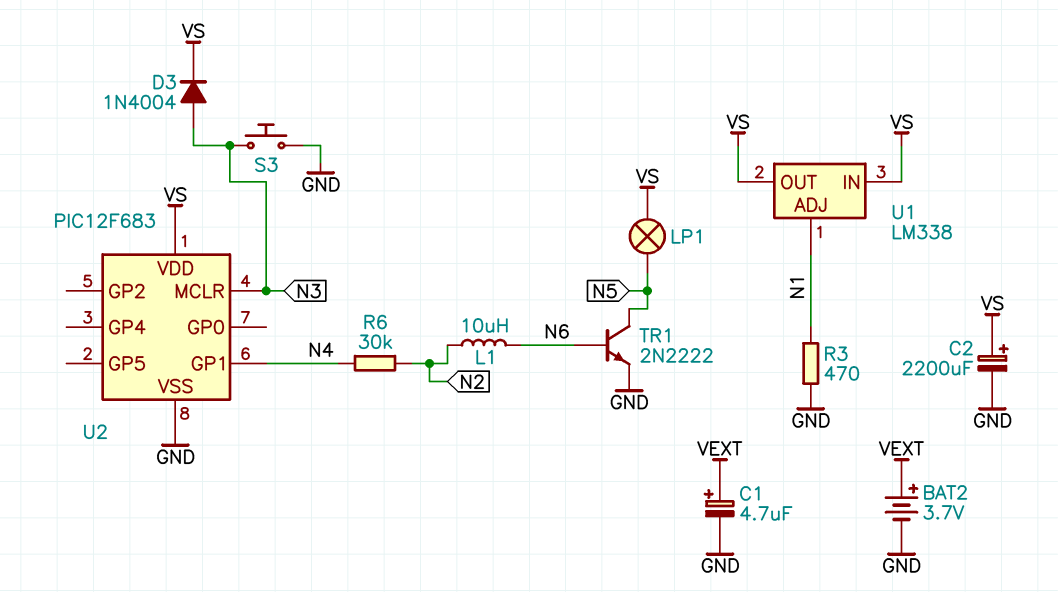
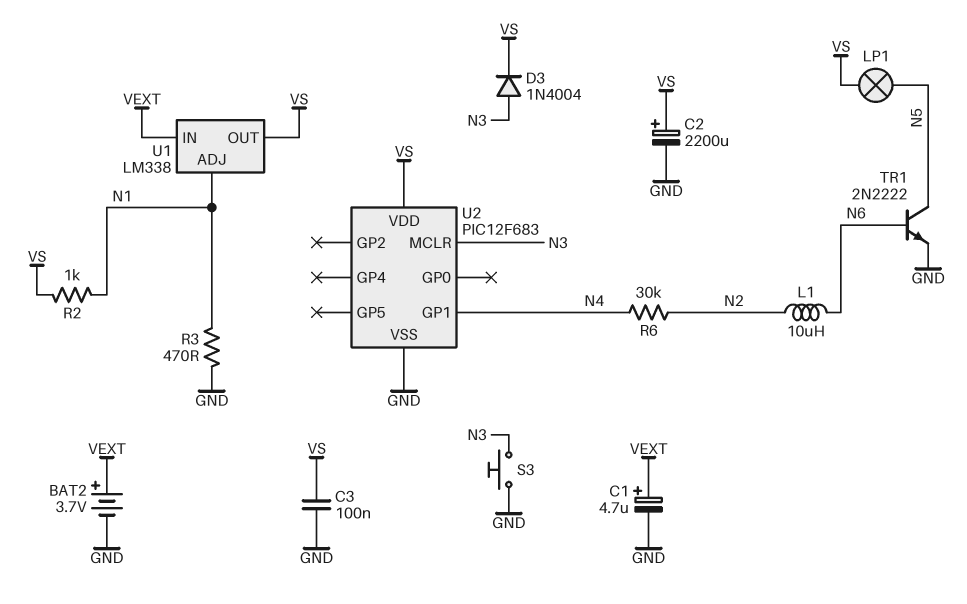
C3: none -> 100nF (GND, VS)
R2: none -> 1k (N1, VS)
U1 pin IN: VS -> VEXT

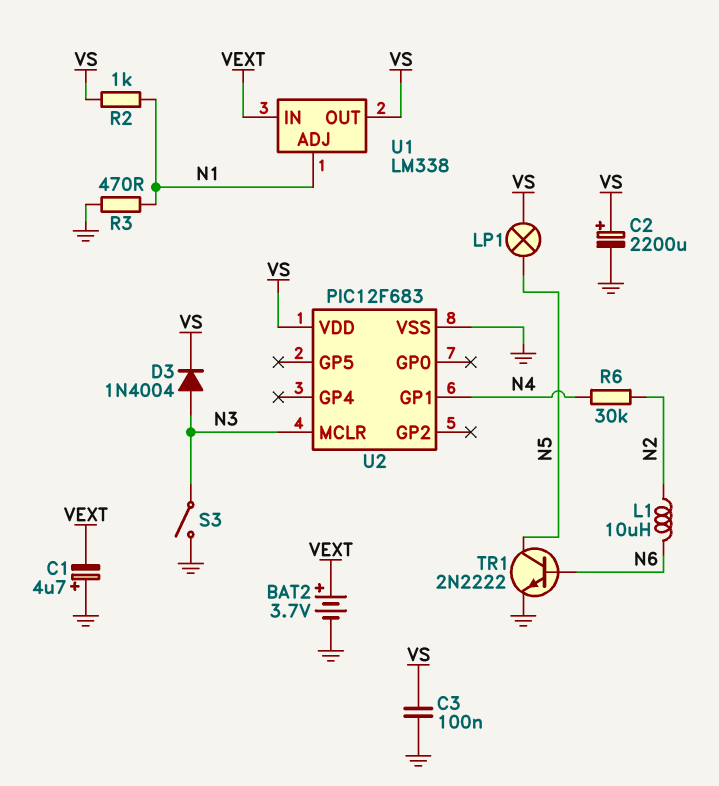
C1: 4.7uF (plus VEXT, minus GND) -> 4.7uF (plus GND, minus VEXT)
S3: button (GND, N3) -> switch (GND, N3)

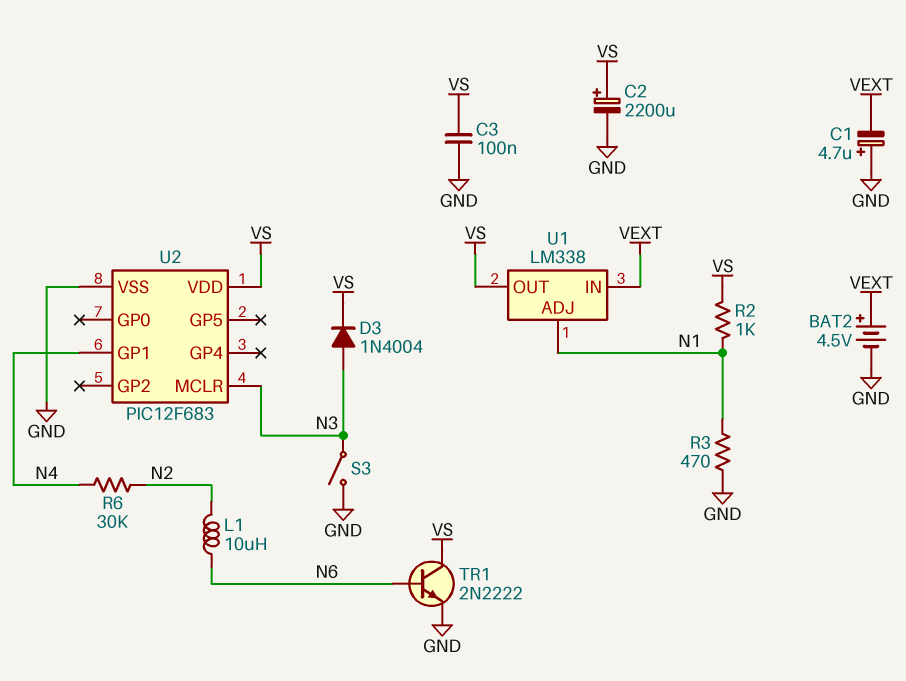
BAT2: 3.7V (plus VEXT, minus GND) -> 4.5V (plus VEXT, minus GND)
LP1: lamp (N5, VS) -> none
TR1: NPN 2N2222 (B N6, C N5, E GND) -> NPN 2N2222 (B N6, C VS, E GND)

